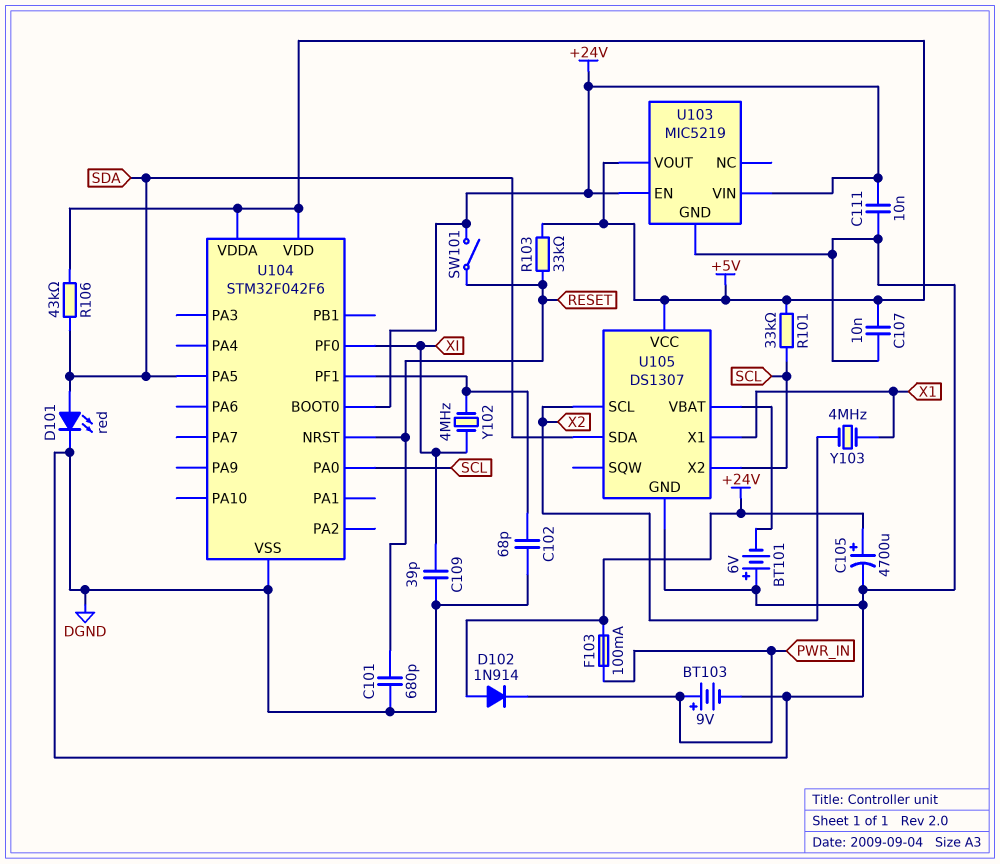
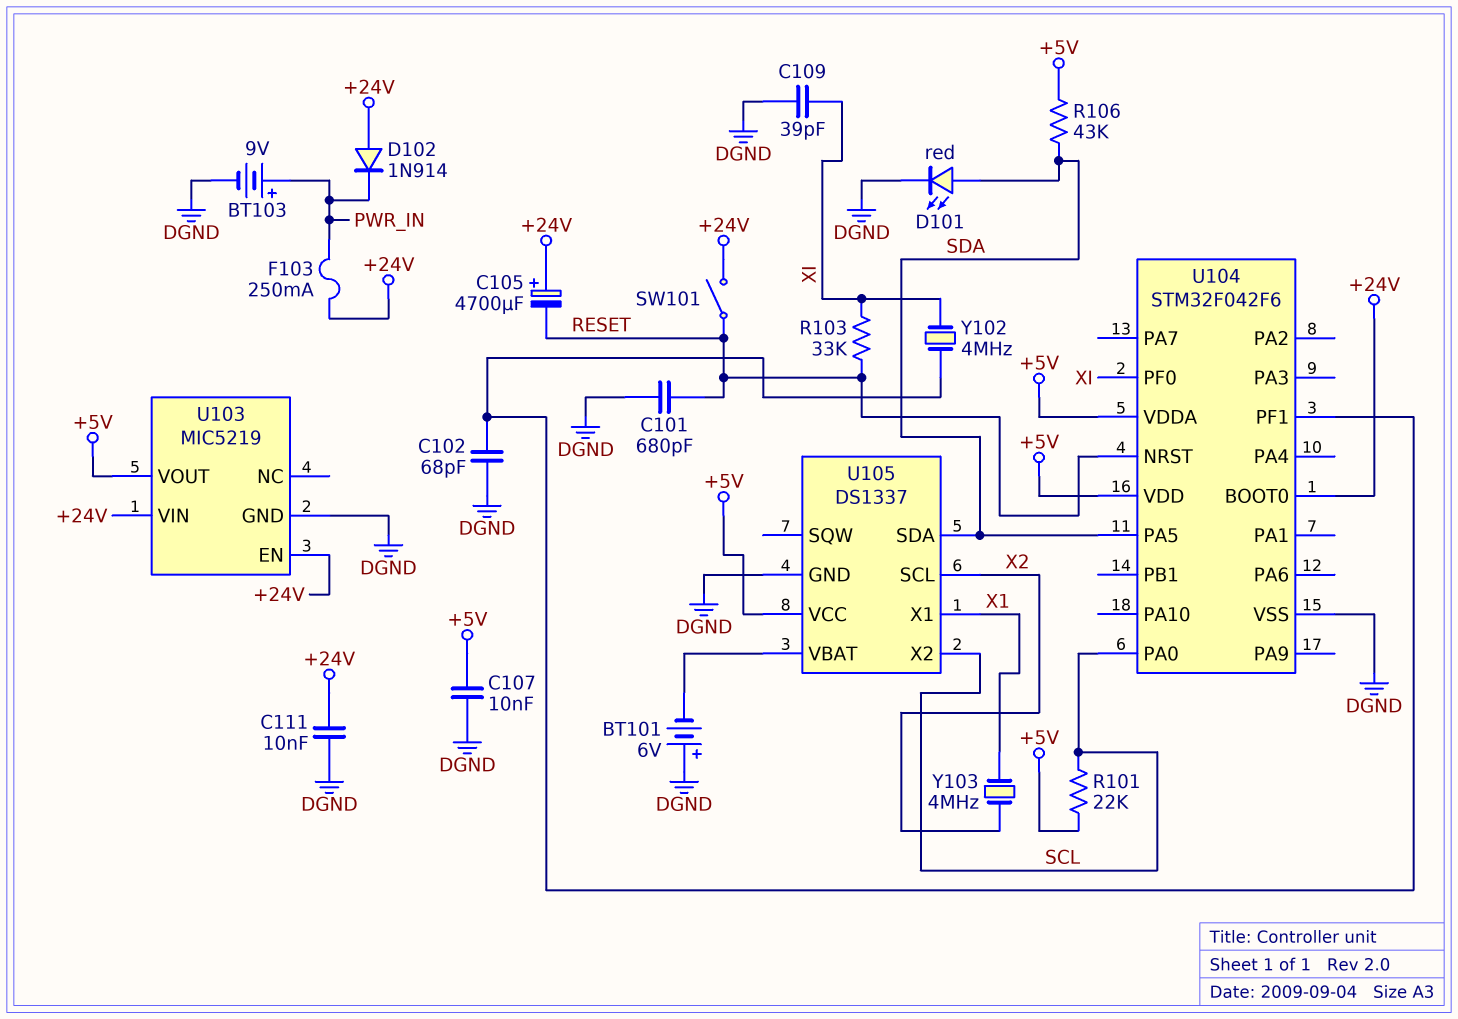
C105: 4700uF (plus +24V, minus DGND) -> 4700uF (plus +24V, minus RESET)
F103: 100mA (+24V, PWR_IN) -> 250mA (+24V, PWR_IN)
R101: 33k (+5V, SCL) -> 22k (+5V, SCL)
R103: 33k (+5V, RESET) -> 33k (RESET, XI)
U105: DS1307 -> DS1337

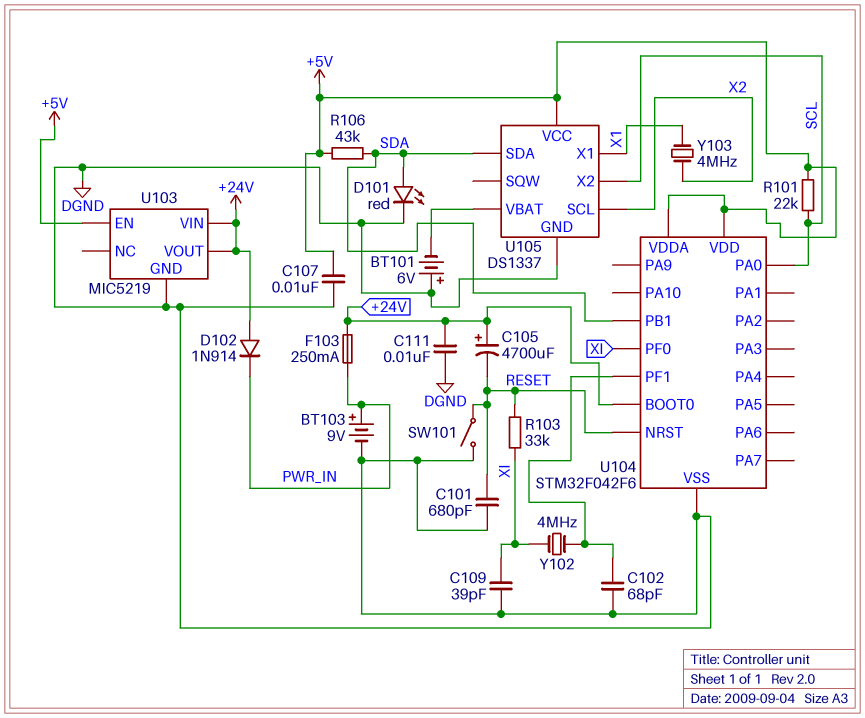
SW101: switch (+24V, RESET) -> switch (DGND, RESET)
U103 pin EN: +24V -> +5V
U103 pin VOUT: +5V -> +24V
U104 pin PA5: SDA -> none
U104 pin PB1: none -> SDA

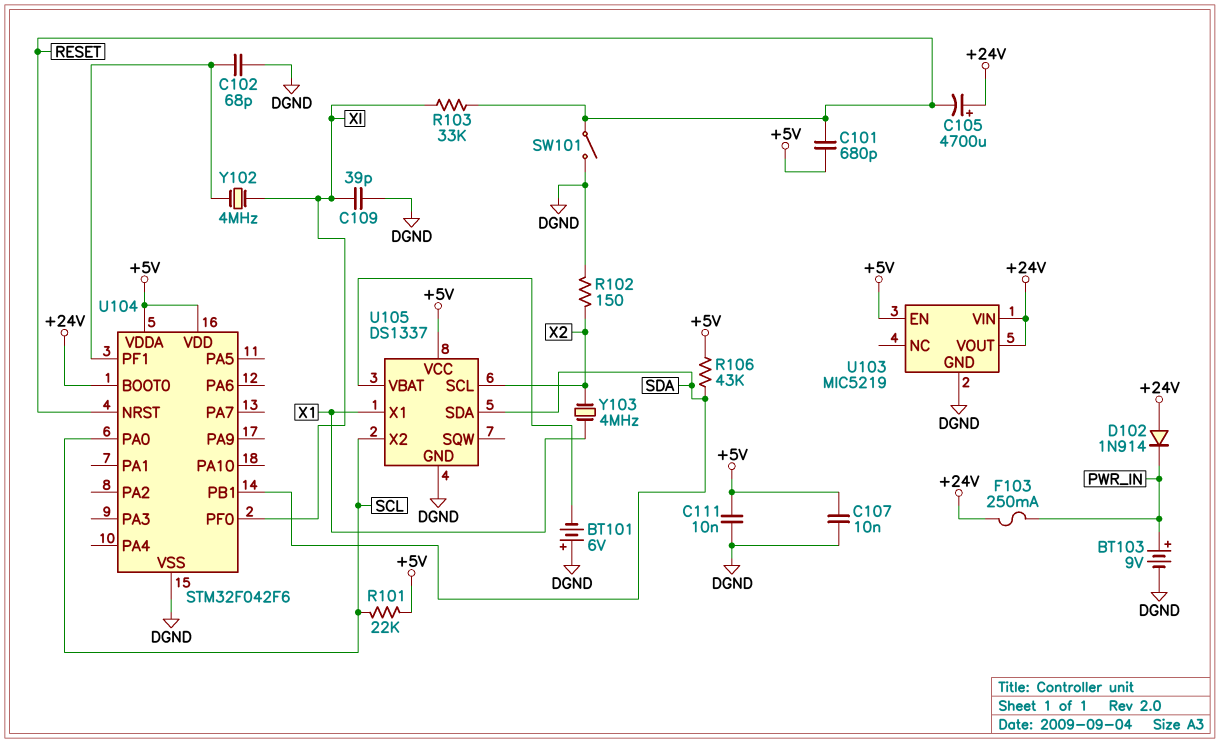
C101: 680pF (DGND, RESET) -> 680pF (+5V, RESET)
C111: 10nF (+24V, DGND) -> 10nF (+5V, DGND)
D101: LED red (A SDA, K DGND) -> none
R102: none -> 150 (DGND, X2)

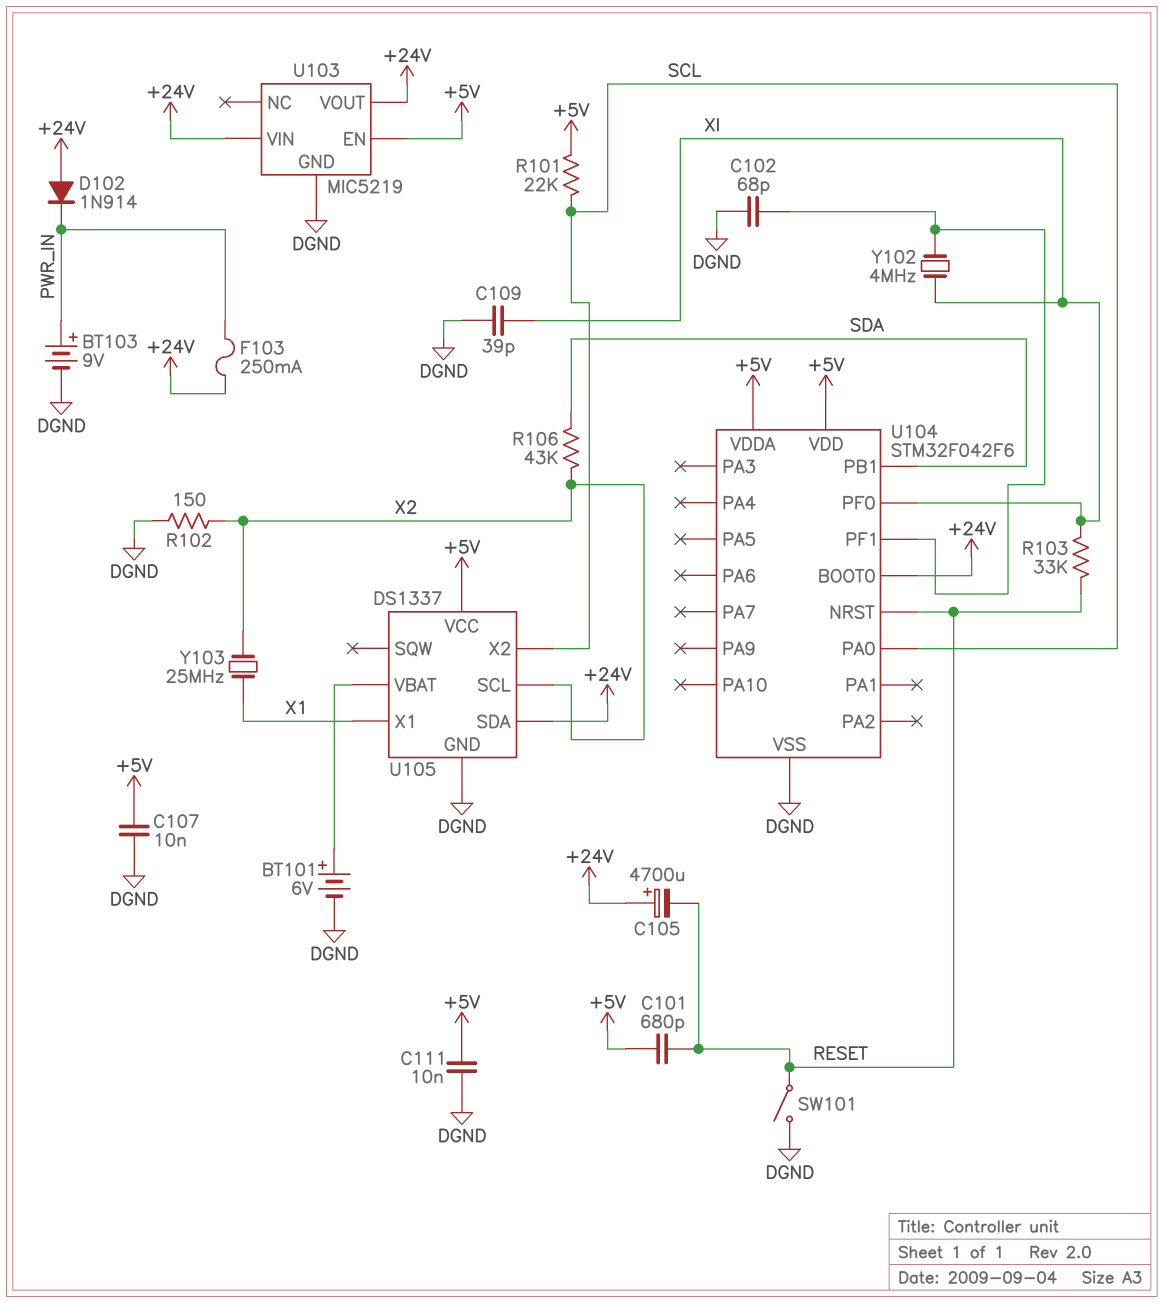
BT101: 6V (plus DGND, minus U105/VBAT) -> 6V (plus U105/VBAT, minus DGND)
R106: 43k (+5V, SDA) -> 43k (SDA, X2)
U105 pin SDA: SDA -> +24V
Y103: 4MHz (X1, X2) -> 25MHz (X1, X2)

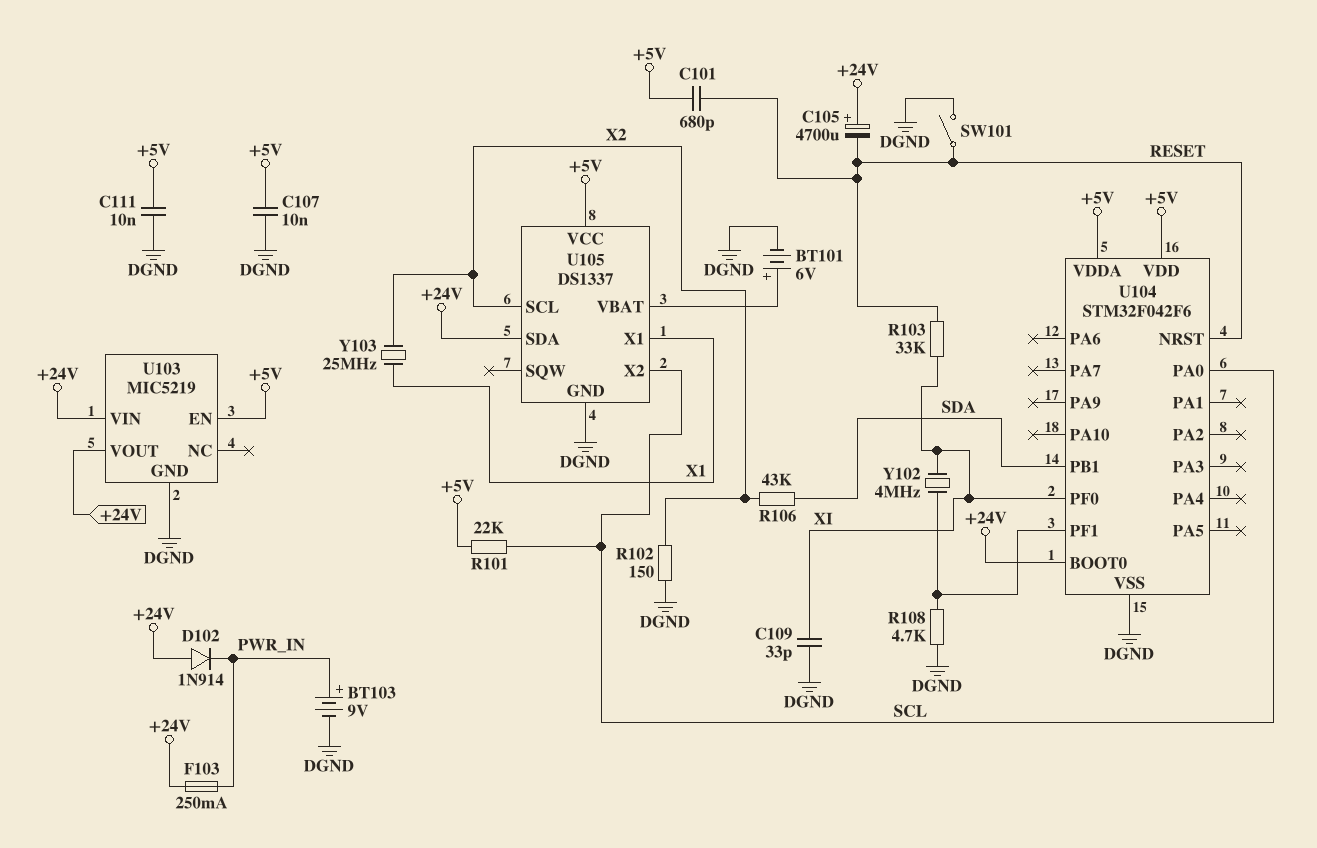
C102: 68pF (DGND, U104/PF1) -> none
C109: 39pF (DGND, XI) -> 33pF (DGND, XI)
R108: none -> 4.7k (DGND, U104/PF1)

